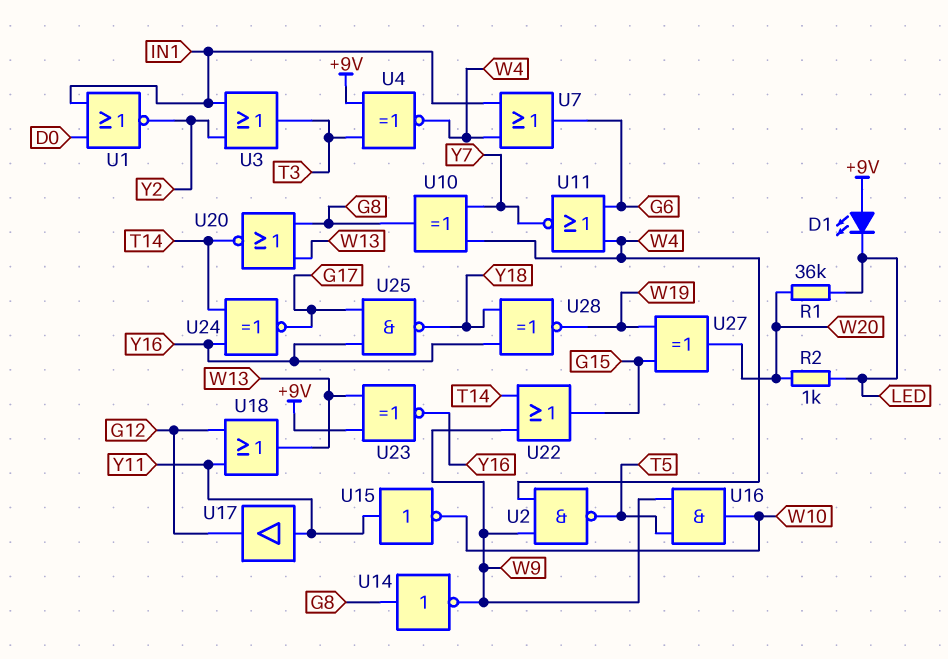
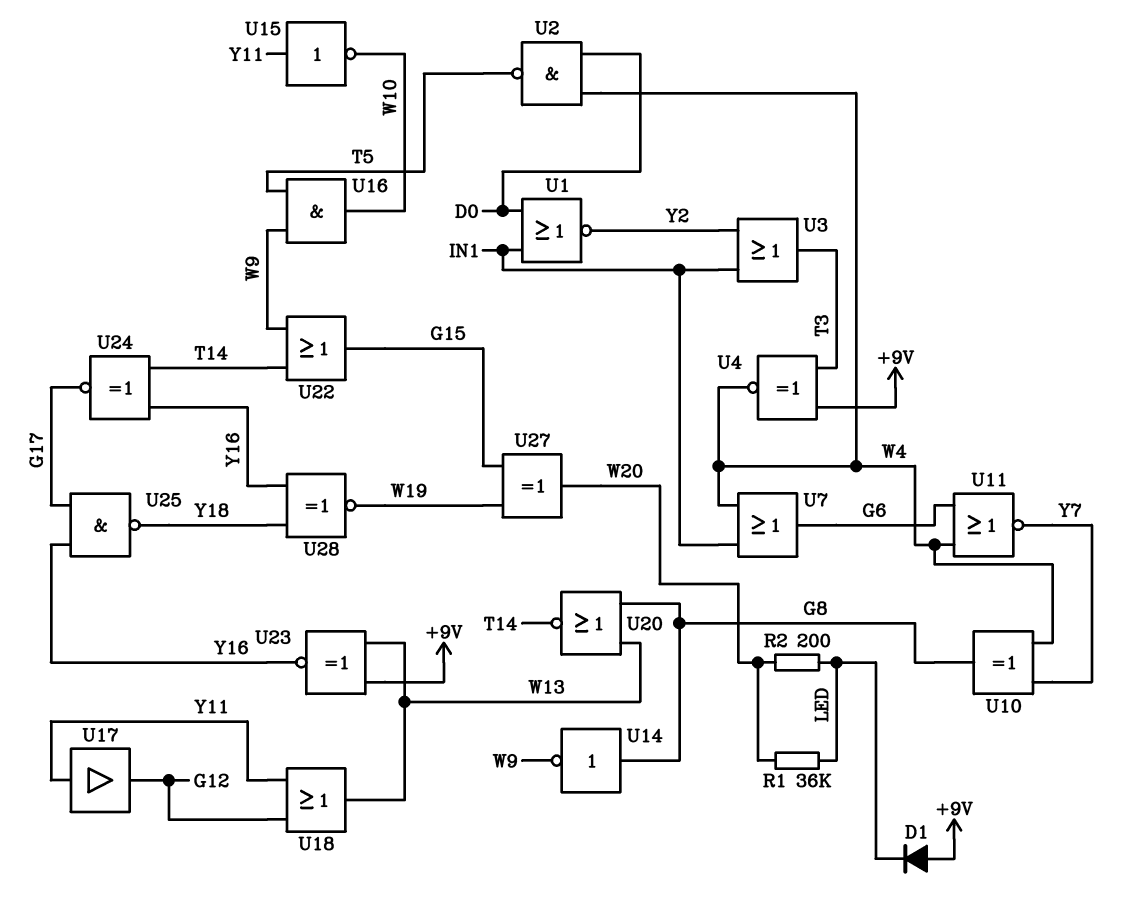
D1: LED (A +9V, K LED) -> diode (A +9V, K LED)
R2: 1k (LED, W20) -> 200 (LED, W20)
U2: NAND (in W4, in W9, out T5) -> NAND (in D0, in W4, out T5)

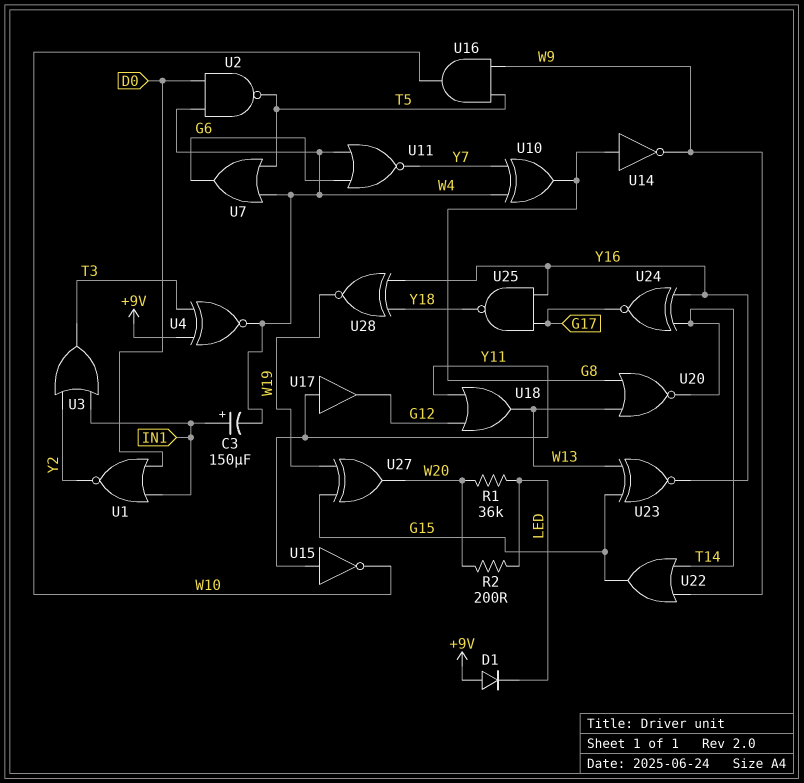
C3: none -> 150uF (plus IN1, minus W4)
U7: OR (in IN1, in W4, out G6) -> OR (in T5, in W4, out G6)
U23: XNOR (in +9V, in W13, out Y16) -> XNOR (in G15, in W13, out Y16)

